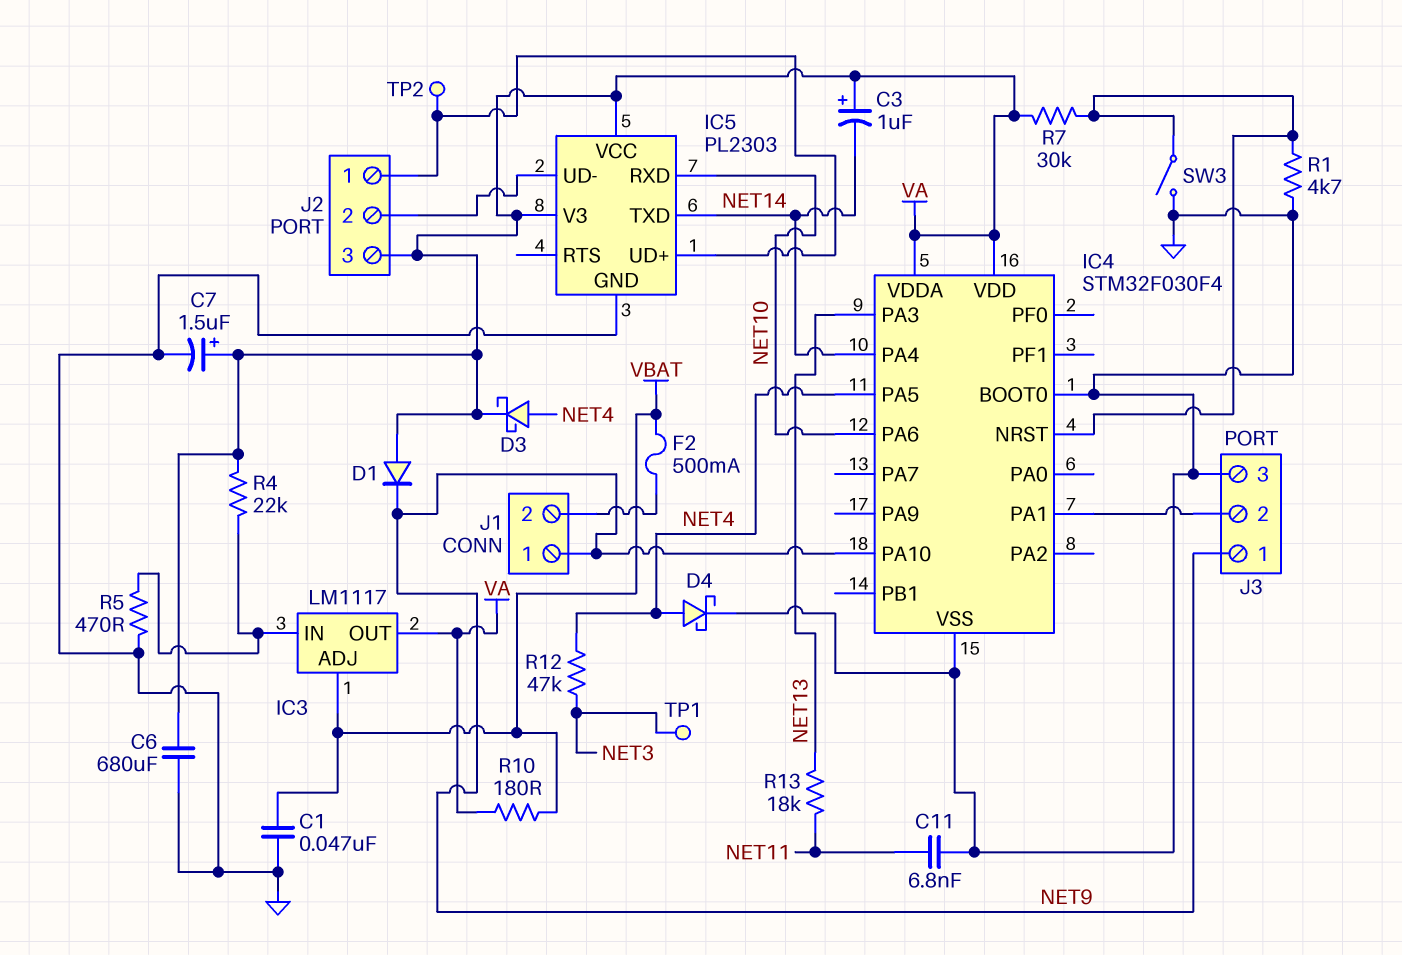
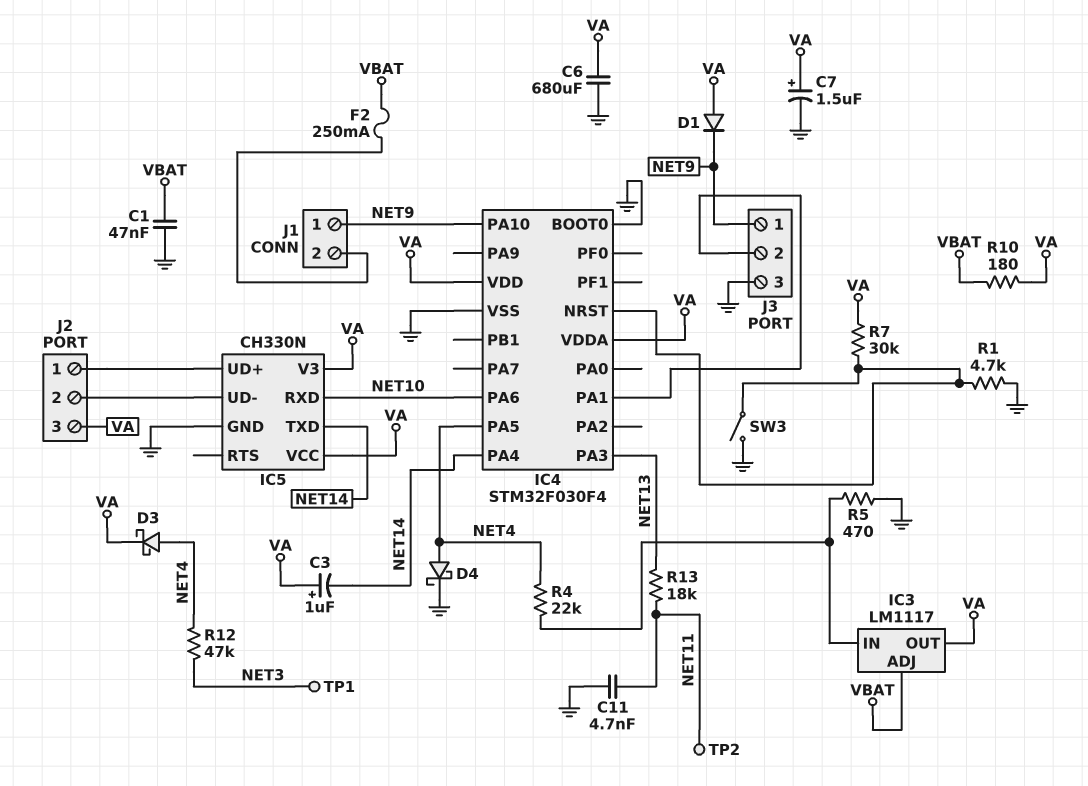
C11: 6.8nF (GND, NET11) -> 4.7nF (GND, NET11)
F2: 500mA (J1/2, VBAT) -> 250mA (J1/2, VBAT)
IC5: PL2303 -> CH330N
R4: 22k (IC3/IN, VA) -> 22k (IC3/IN, NET4)
TP2: test point (IC5/UD+) -> test point (NET11)

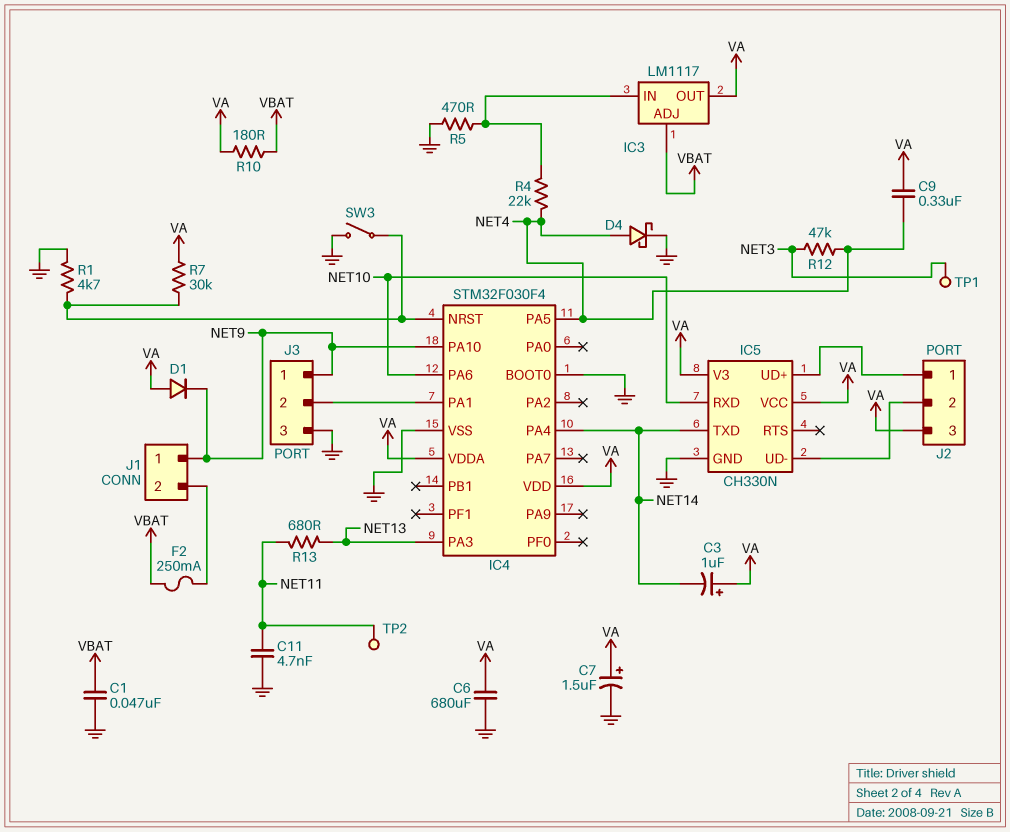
C9: none -> 330nF (NET4, VA)
D3: schottky (A NET4, K VA) -> none
R13: 18k (NET11, NET13) -> 680 (NET11, NET13)

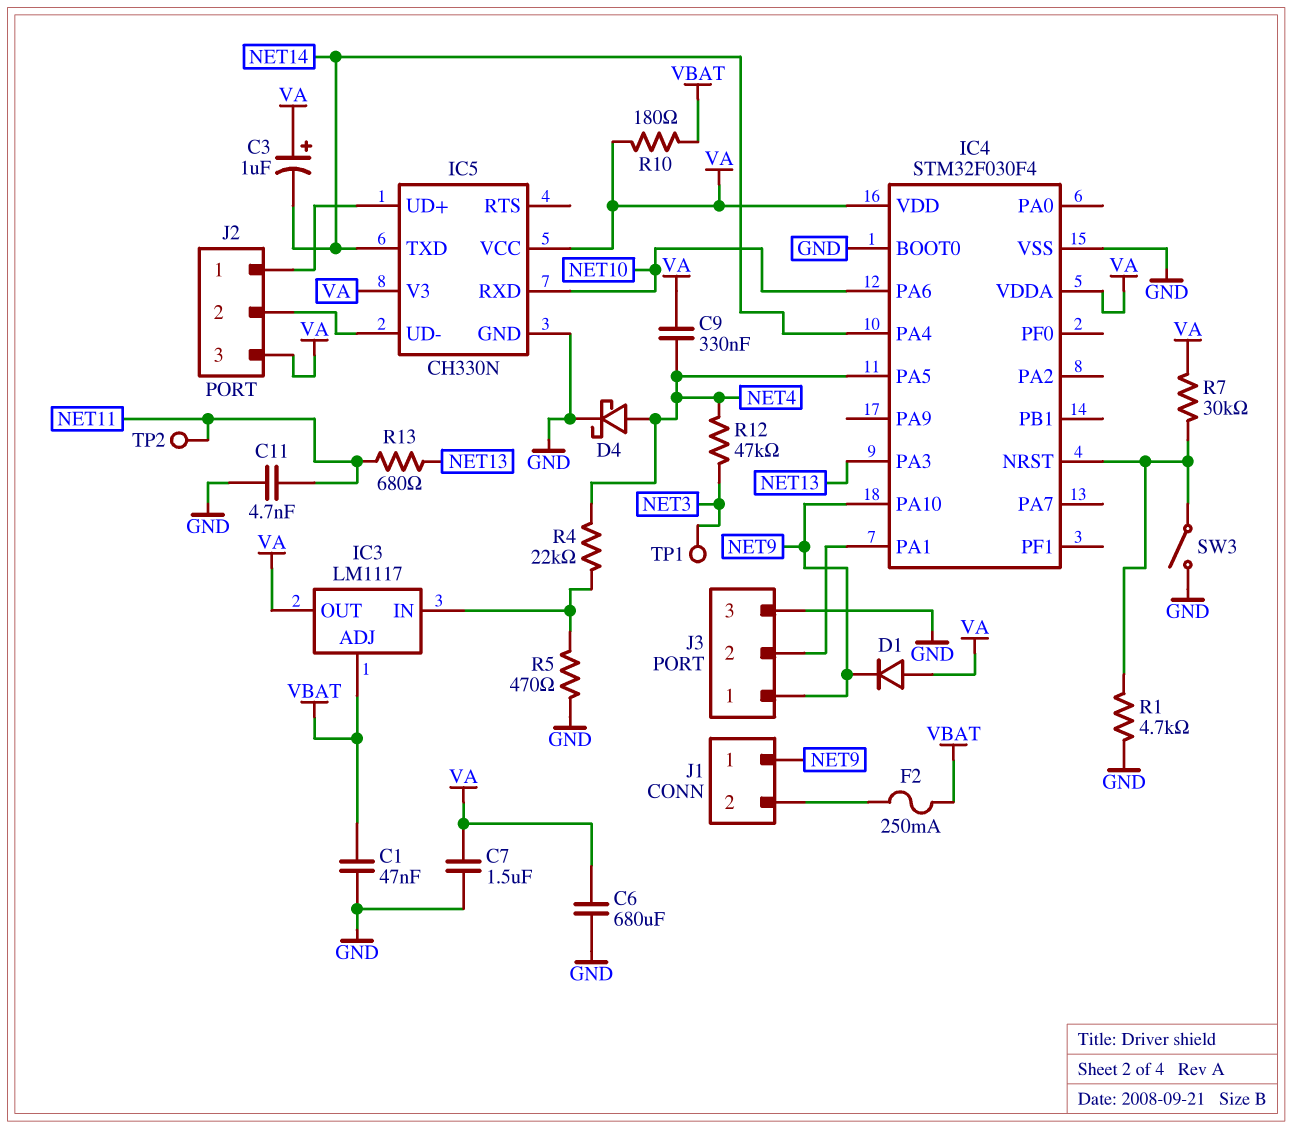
C7: 1.5uF (plus VA, minus GND) -> 1.5uF (GND, VA)

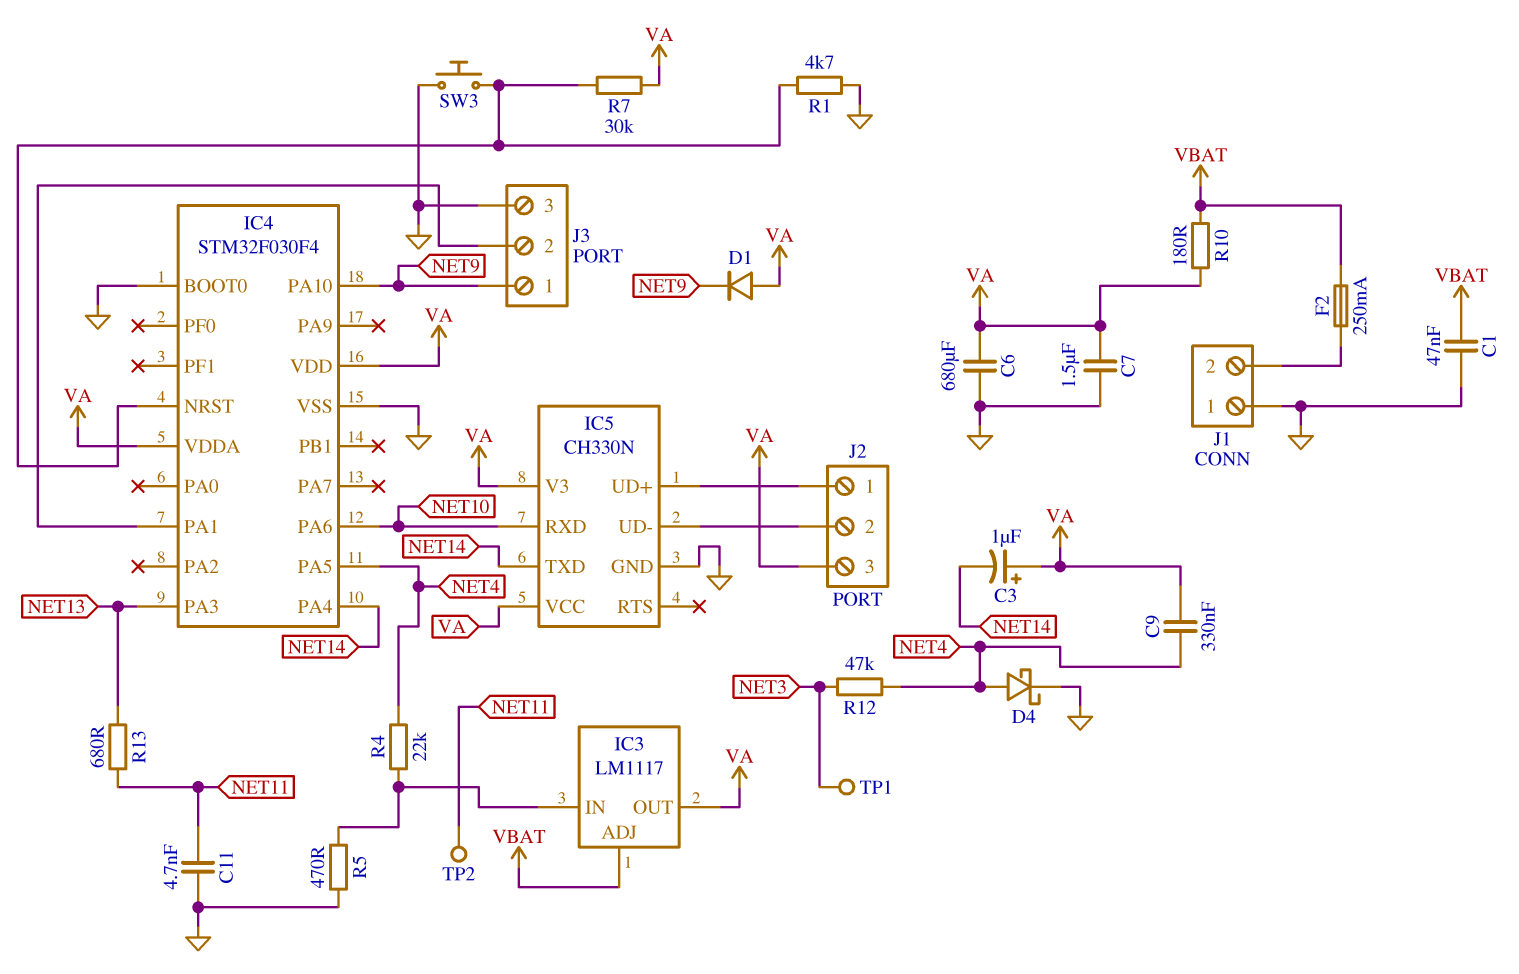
J1 pin 1: NET9 -> GND
SW3: switch (GND, IC4/NRST) -> button (GND, IC4/NRST)

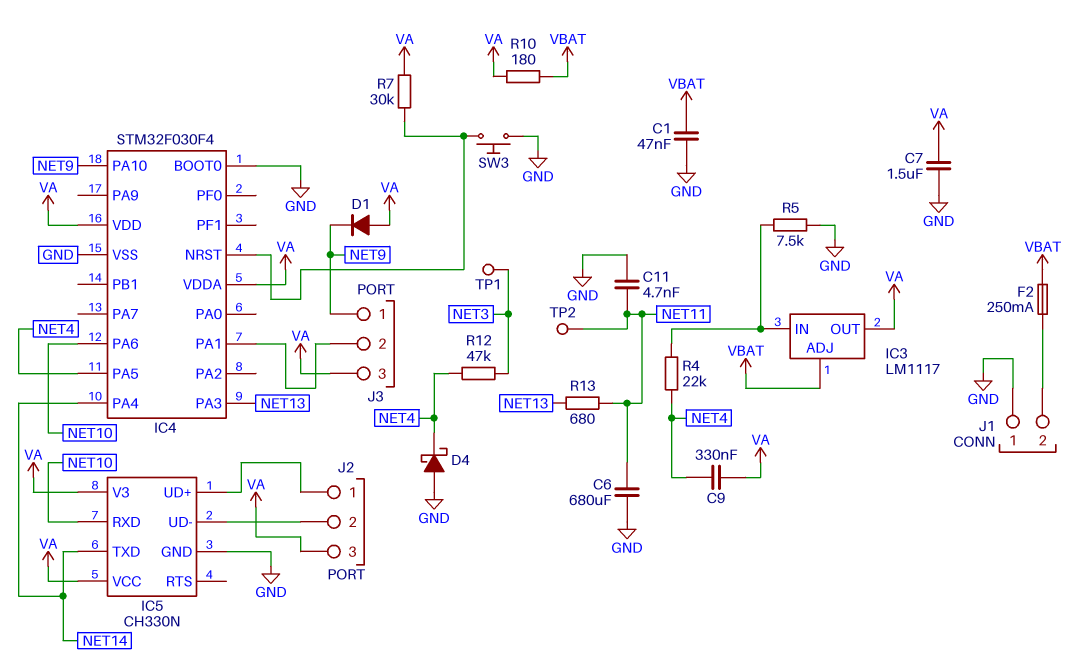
C3: 1uF (plus VA, minus NET14) -> none
C6: 680uF (GND, VA) -> 680uF (GND, NET11)
D4: schottky (A NET4, K GND) -> schottky (A GND, K NET4)
J3 pin 3: GND -> VA
R1: 4.7k (GND, IC4/NRST) -> none
R5: 470 (GND, IC3/IN) -> 7.5k (GND, IC3/IN)

